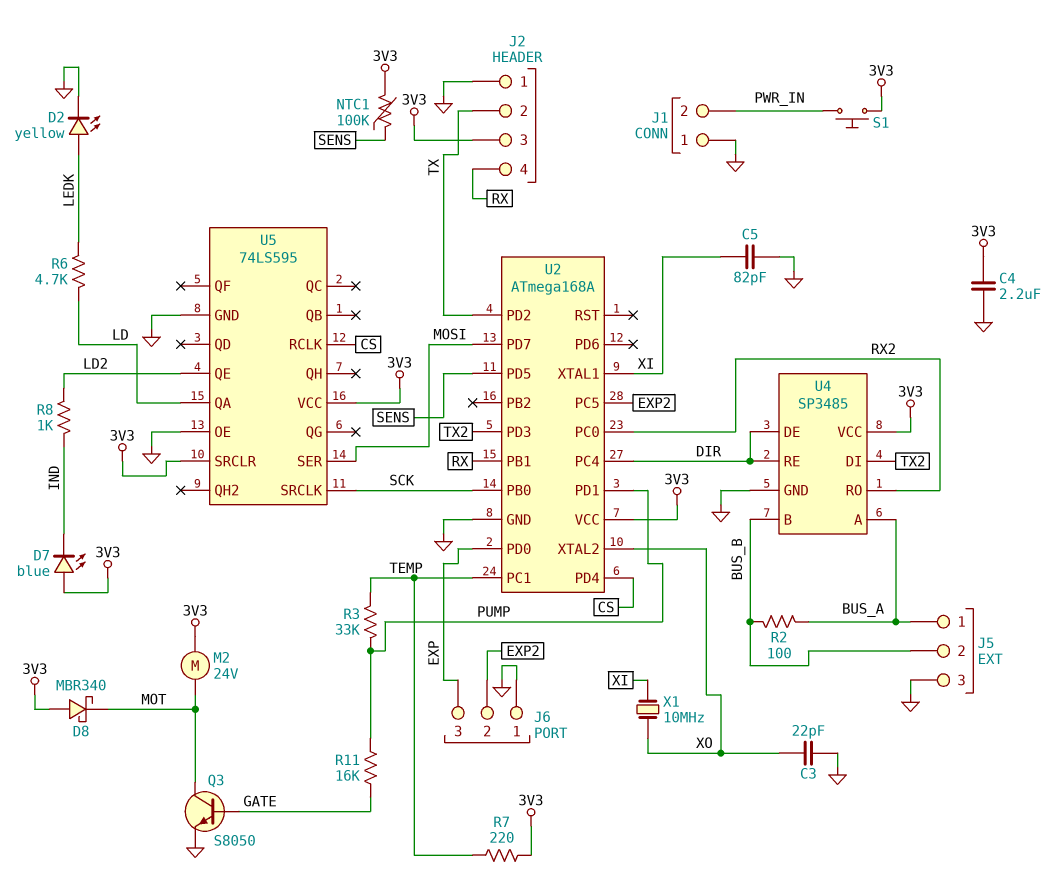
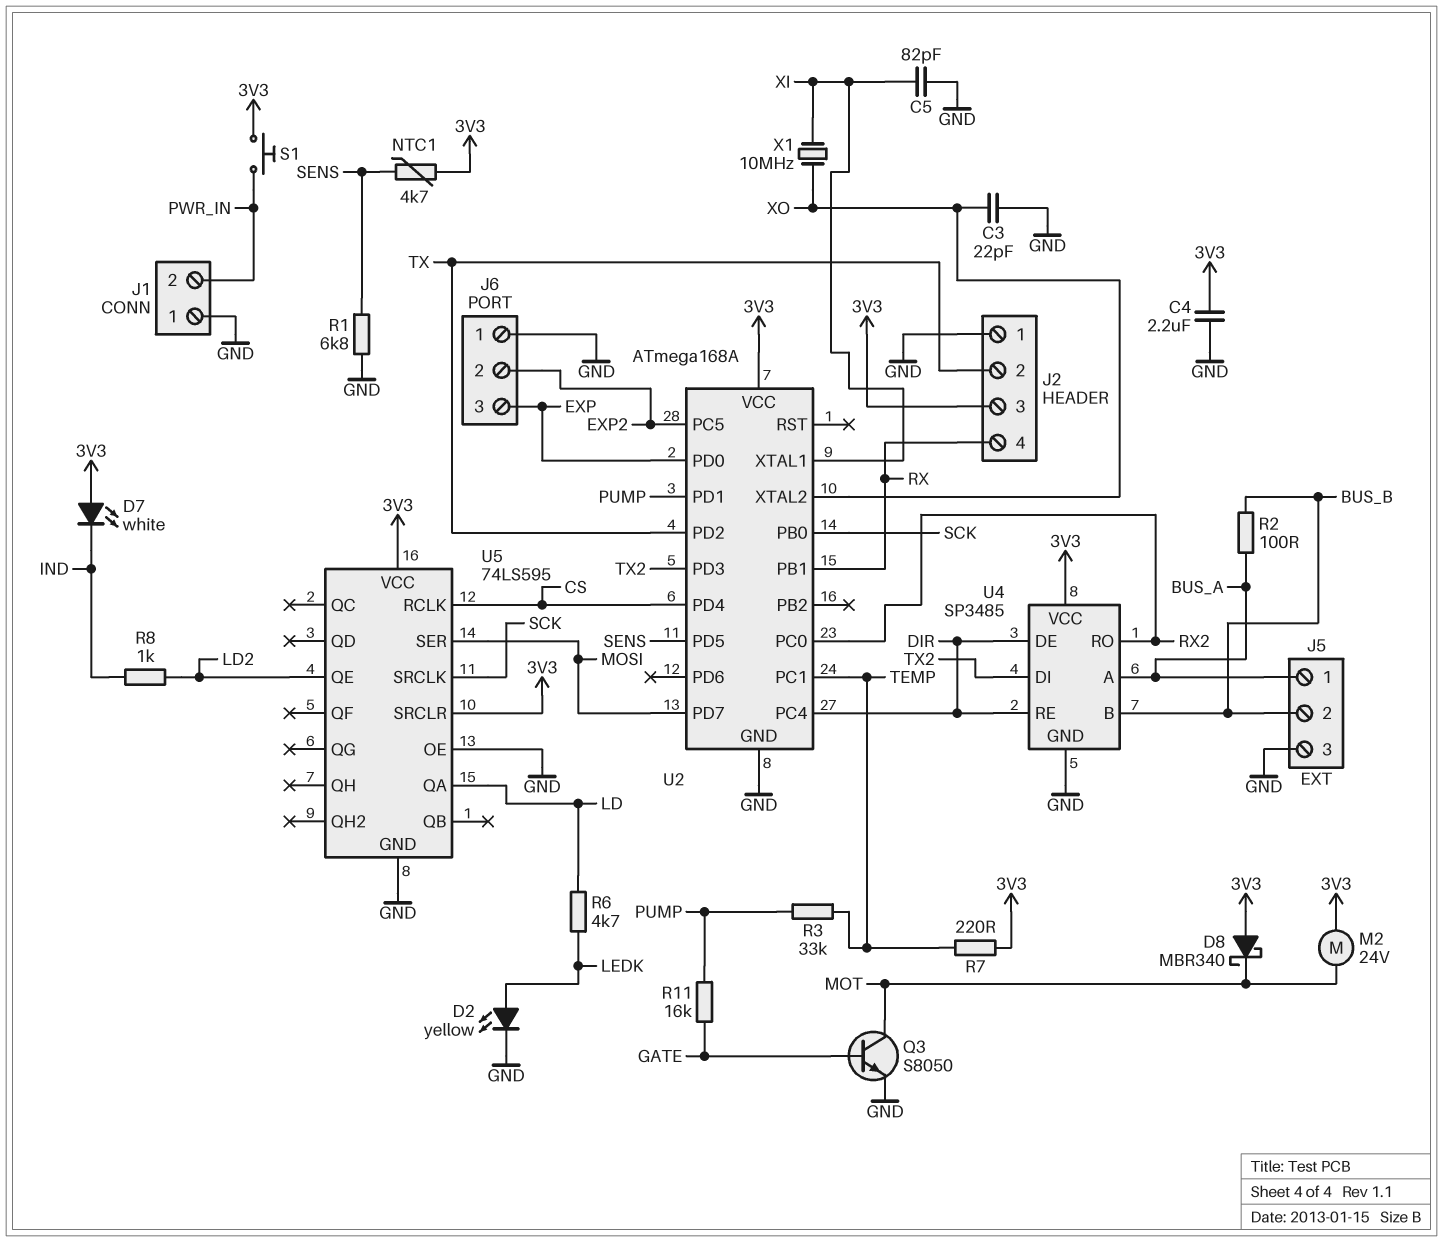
D7: LED blue (A 3V3, K IND) -> LED white (A 3V3, K IND)
NTC1: 100k (3V3, SENS) -> 4.7k (3V3, SENS)
R1: none -> 6.8k (GND, SENS)

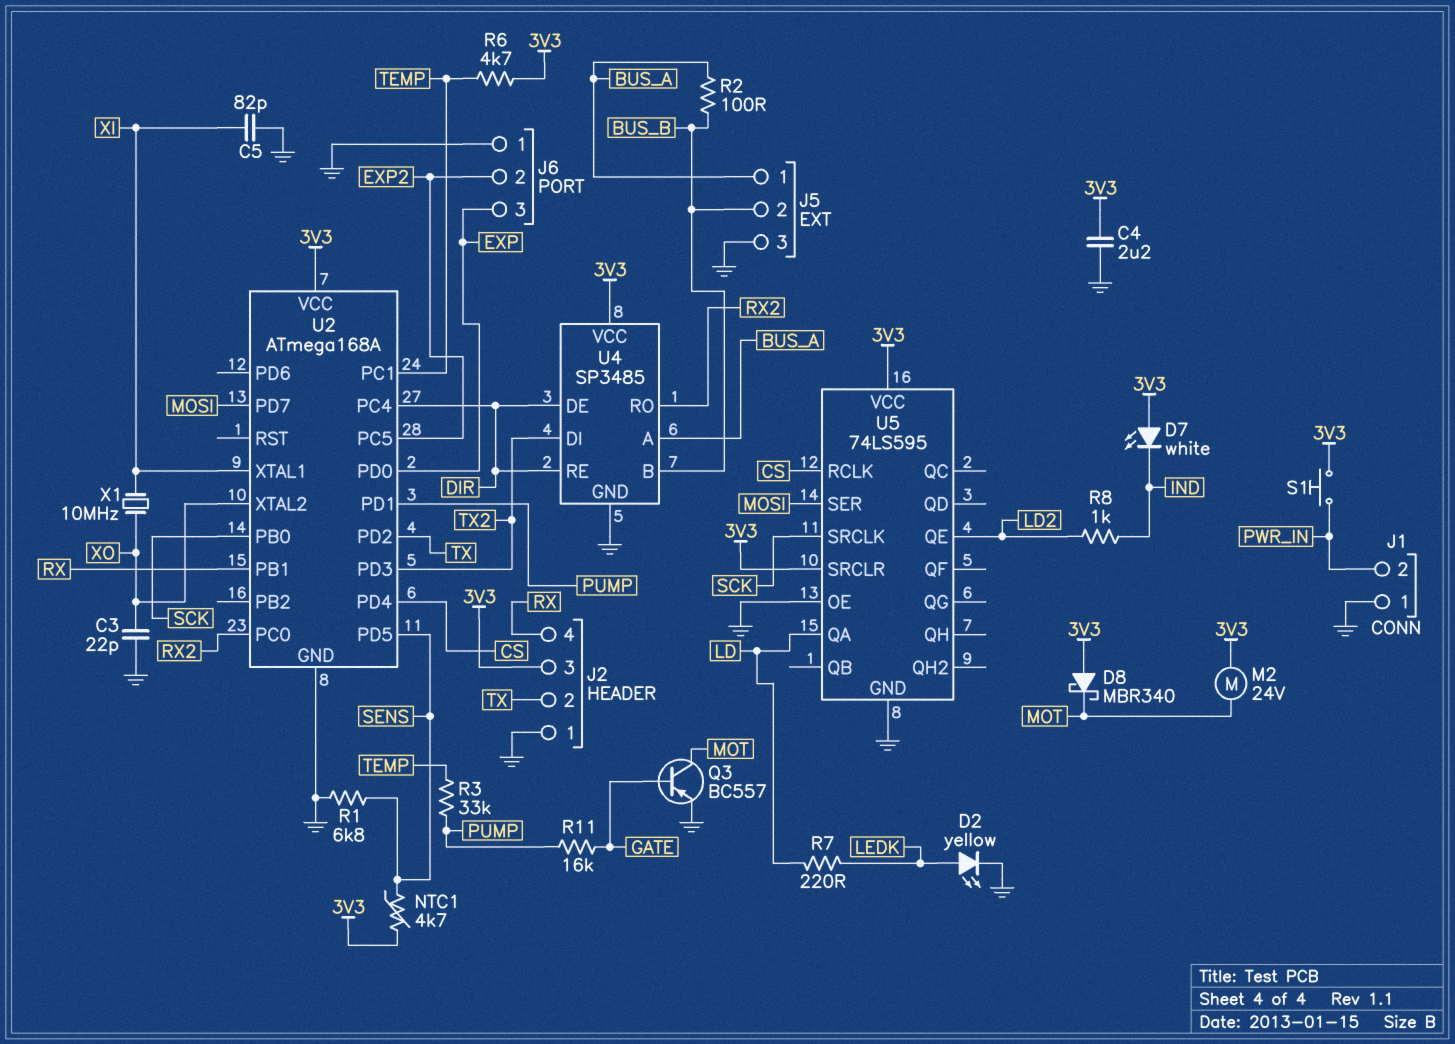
Q3: NPN S8050 (B GATE, C MOT, E GND) -> PNP BC557 (B GATE, C MOT, E GND)
R6: 4.7k (LD, LEDK) -> 4.7k (3V3, TEMP)
R7: 220 (3V3, TEMP) -> 220 (LD, LEDK)

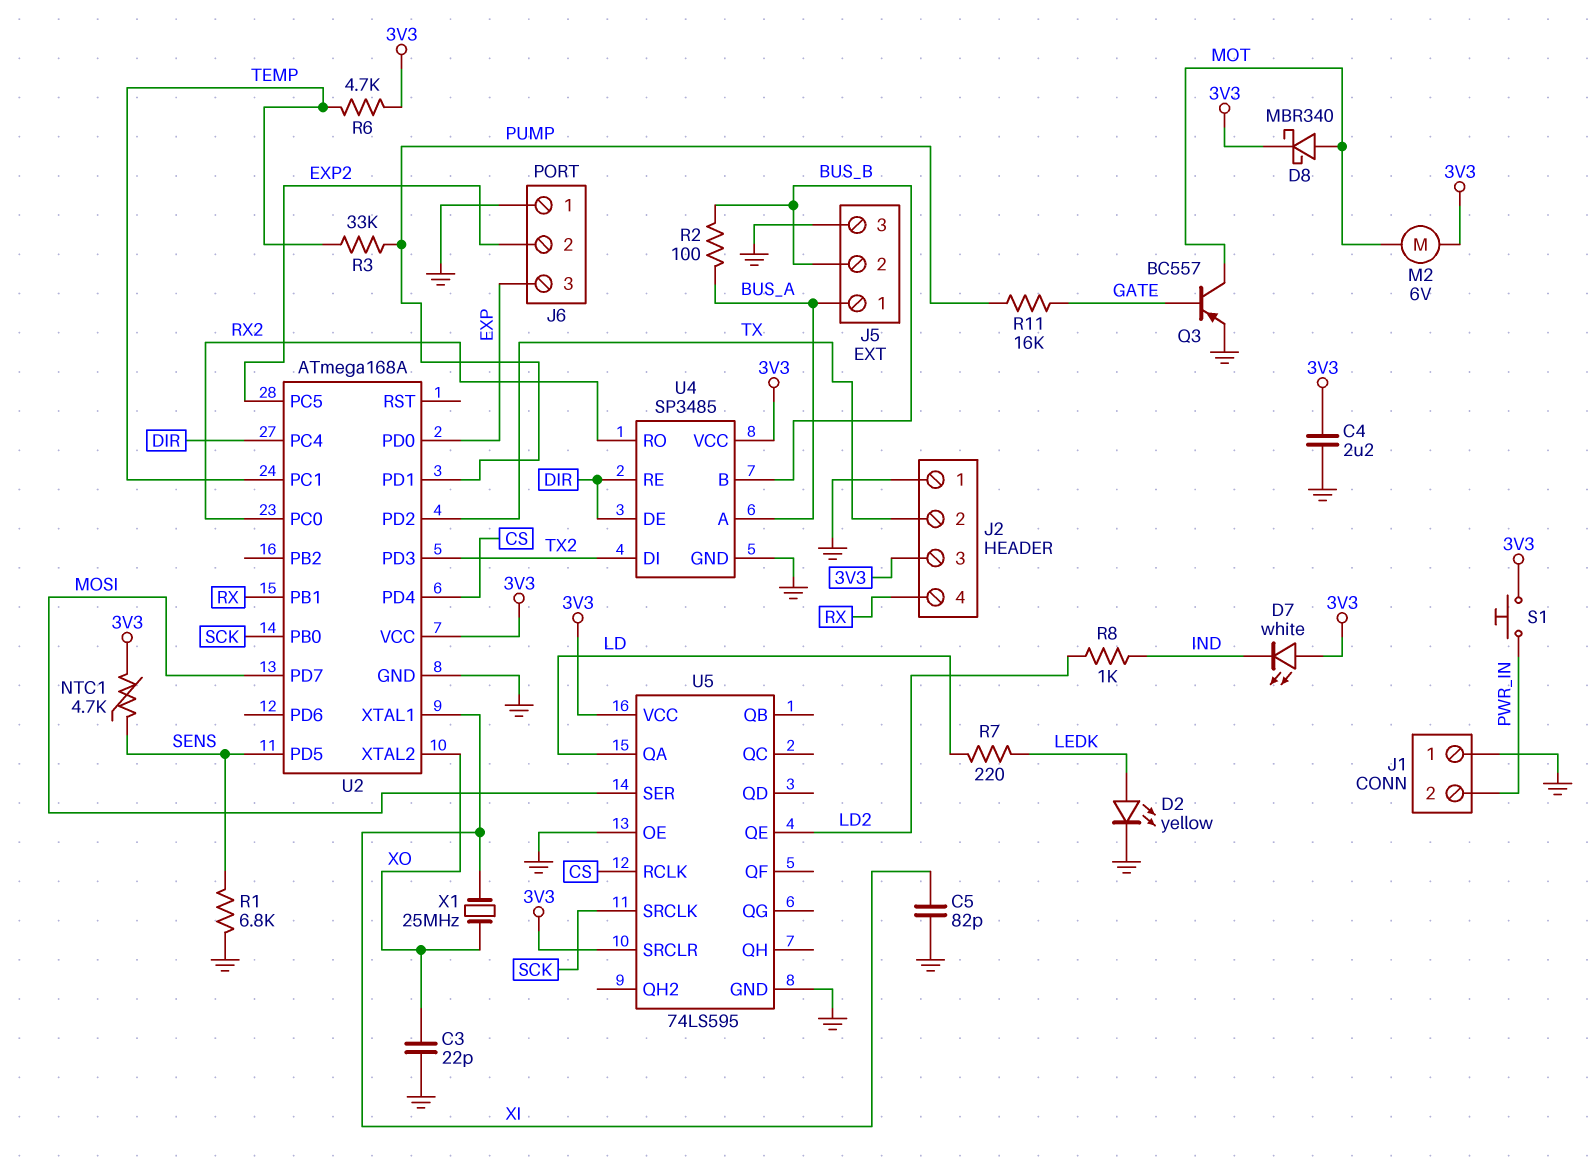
D8: schottky MBR340 (A 3V3, K MOT) -> schottky MBR340 (A MOT, K 3V3)
M2: motor 24V (3V3, MOT) -> motor 6V (3V3, MOT)
X1: 10MHz (XI, XO) -> 25MHz (XI, XO)

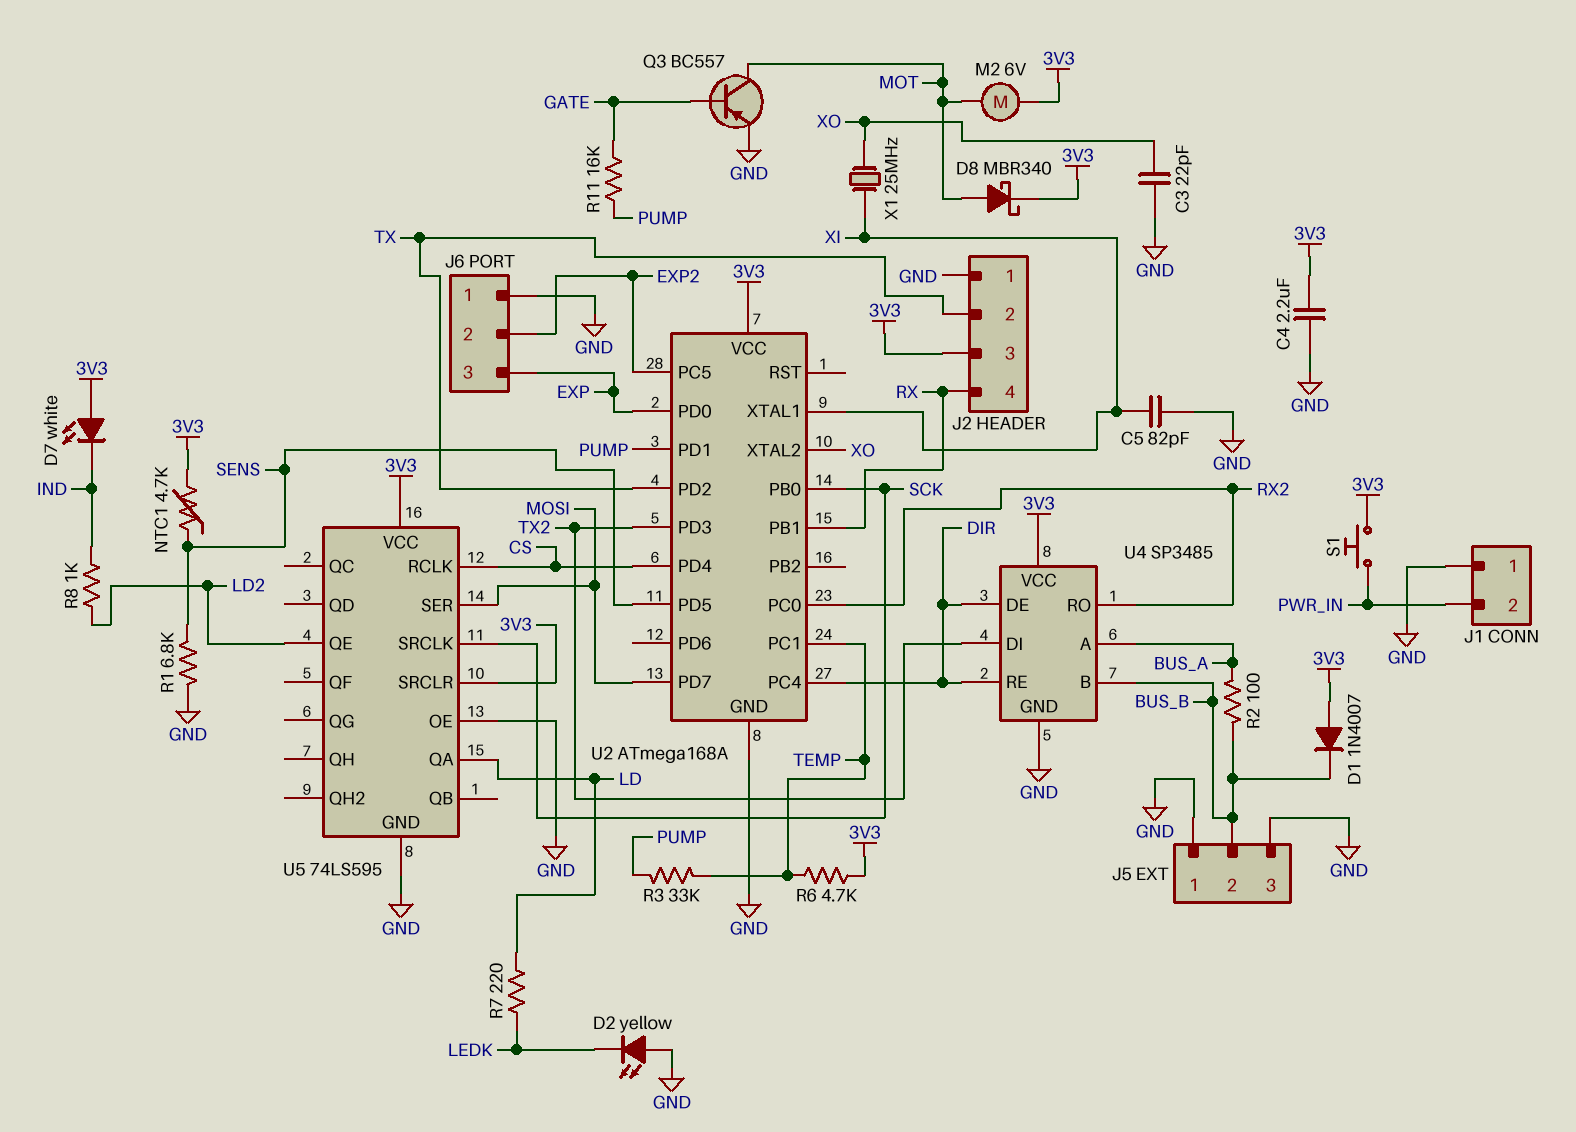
D1: none -> diode 1N4007 (A 3V3, K BUS_B)
D2: LED yellow (A LEDK, K GND) -> LED yellow (A GND, K LEDK)
J5 pin 1: BUS_A -> GND

